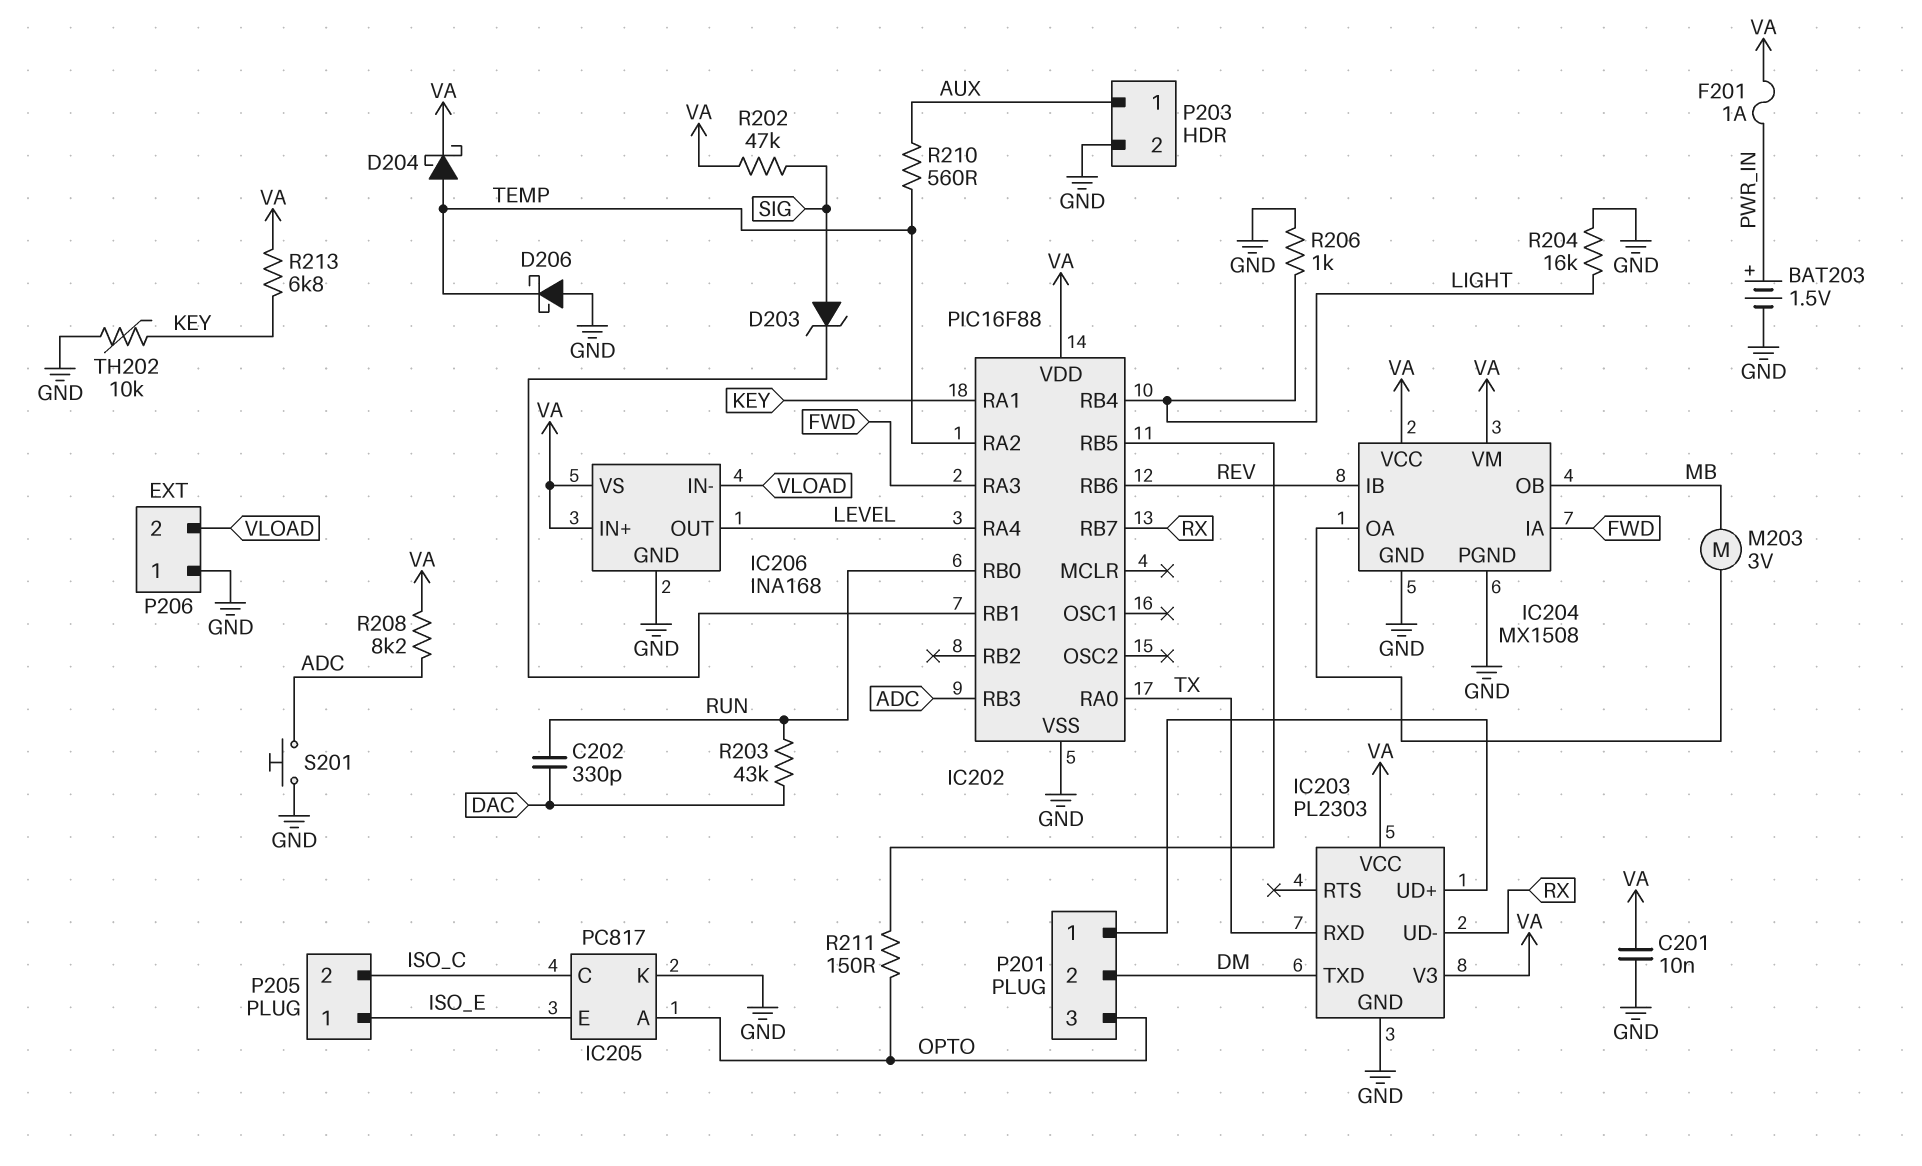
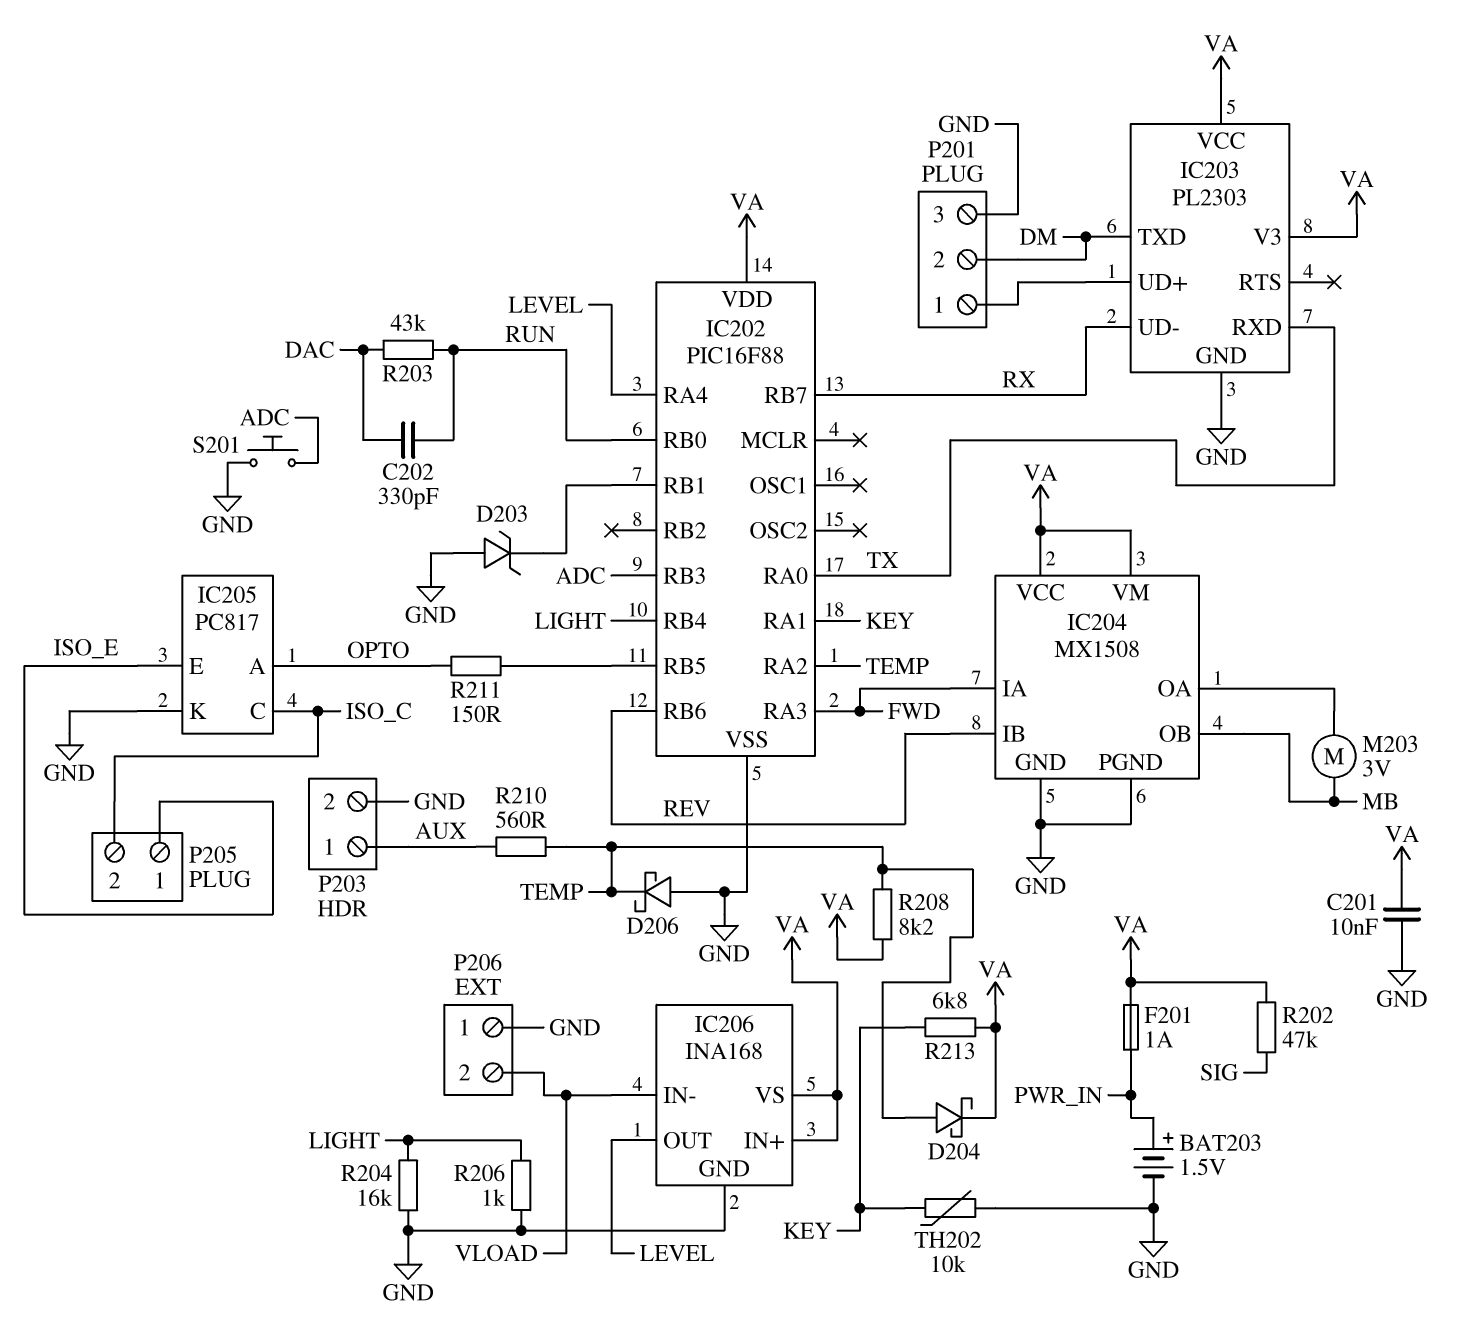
D203: zener (A SIG, K IC202/RB1) -> zener (A GND, K IC202/RB1)
P201 pin 3: OPTO -> GND
R208: 8.2k (ADC, VA) -> 8.2k (TEMP, VA)

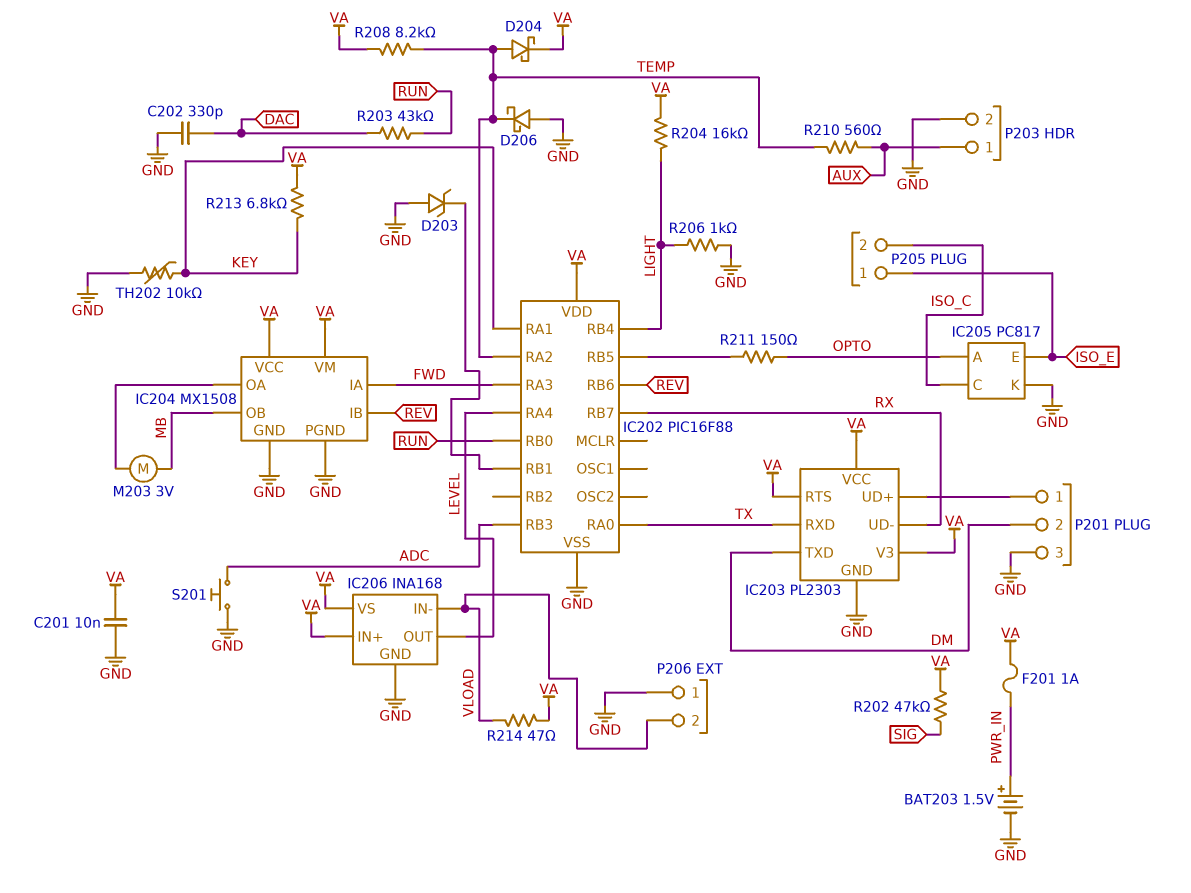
C202: 330pF (DAC, RUN) -> 330pF (DAC, GND)
IC203 pin RTS: none -> VA
R204: 16k (GND, LIGHT) -> 16k (LIGHT, VA)
R214: none -> 47 (VA, VLOAD)

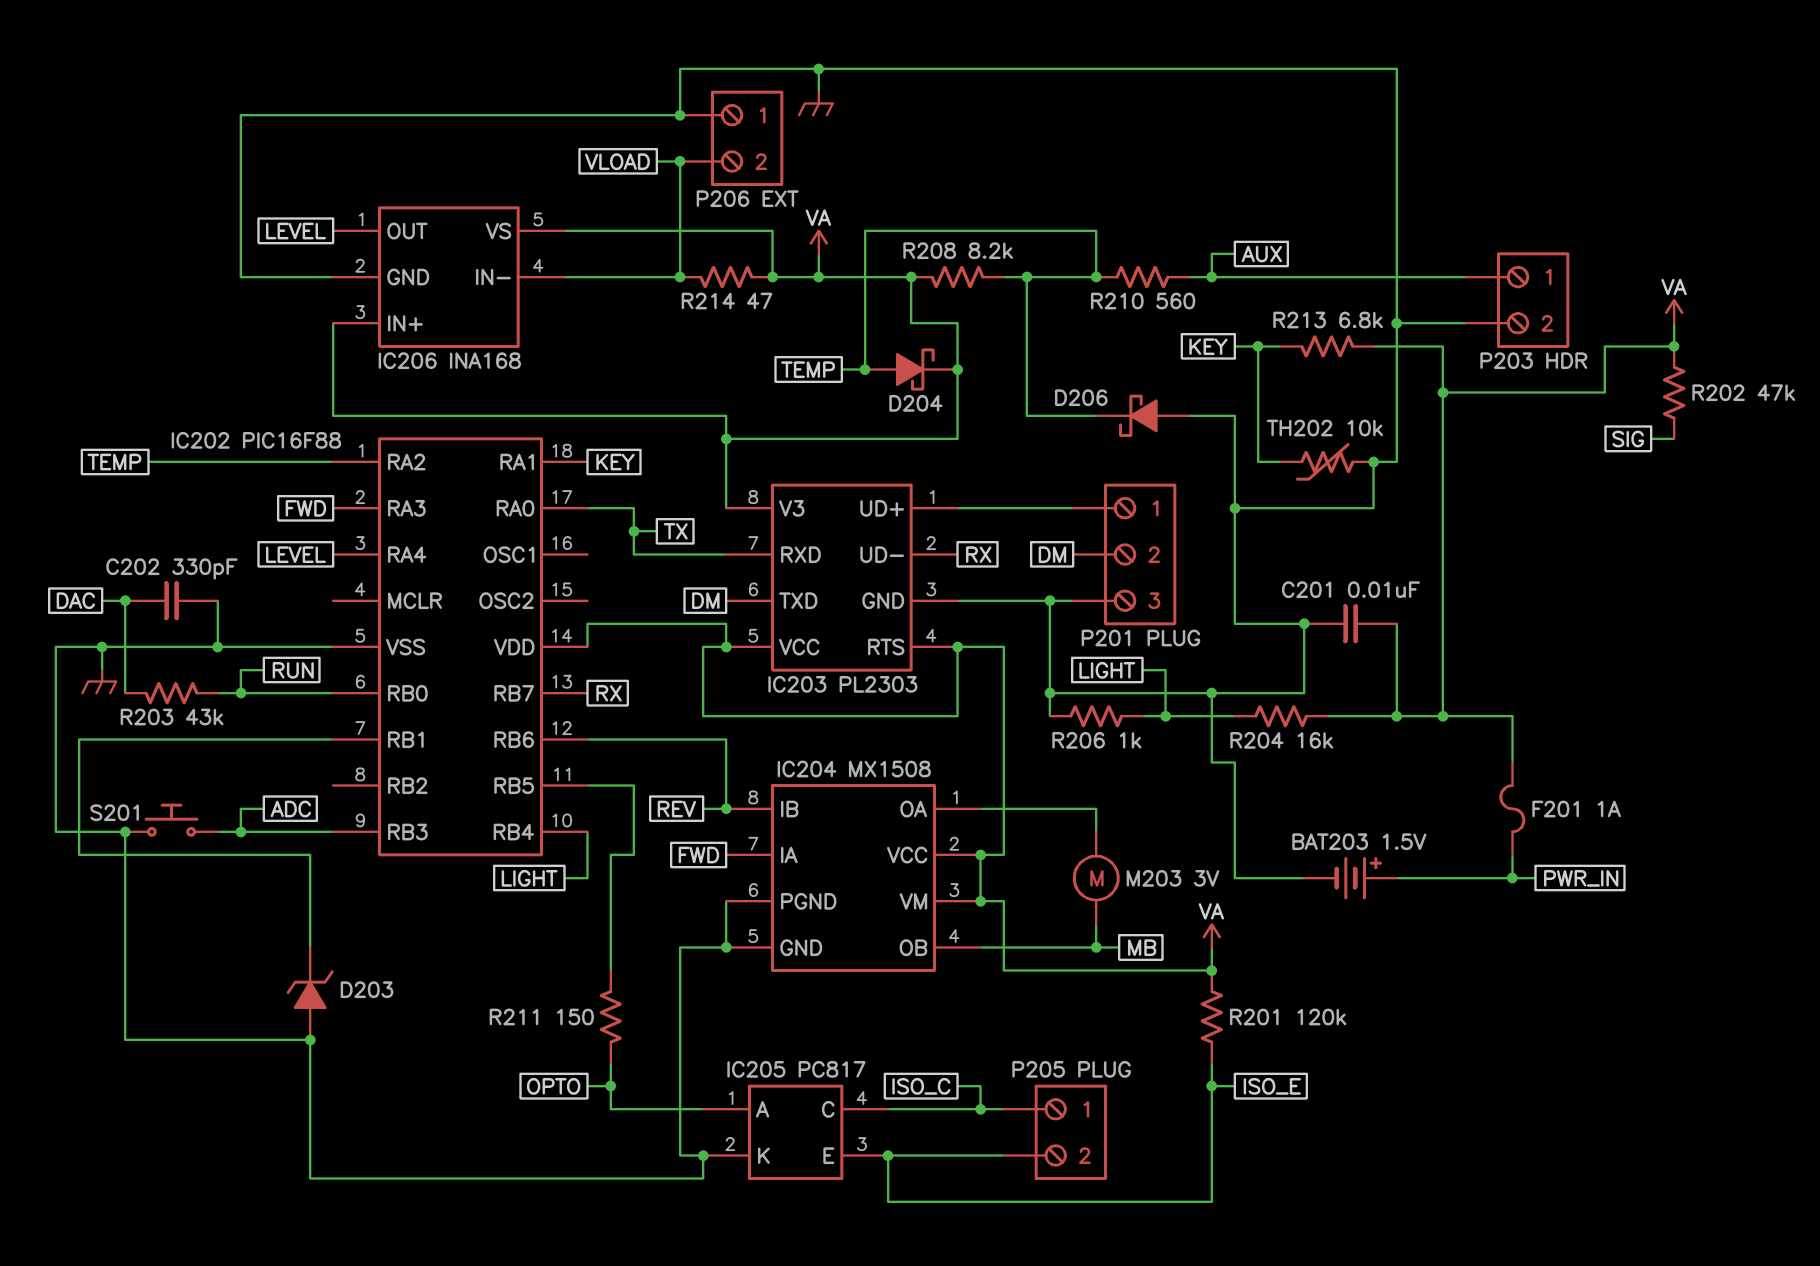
P205 pin 1: ISO_E -> ISO_C
P205 pin 2: ISO_C -> ISO_E
R201: none -> 120k (ISO_E, VA)

